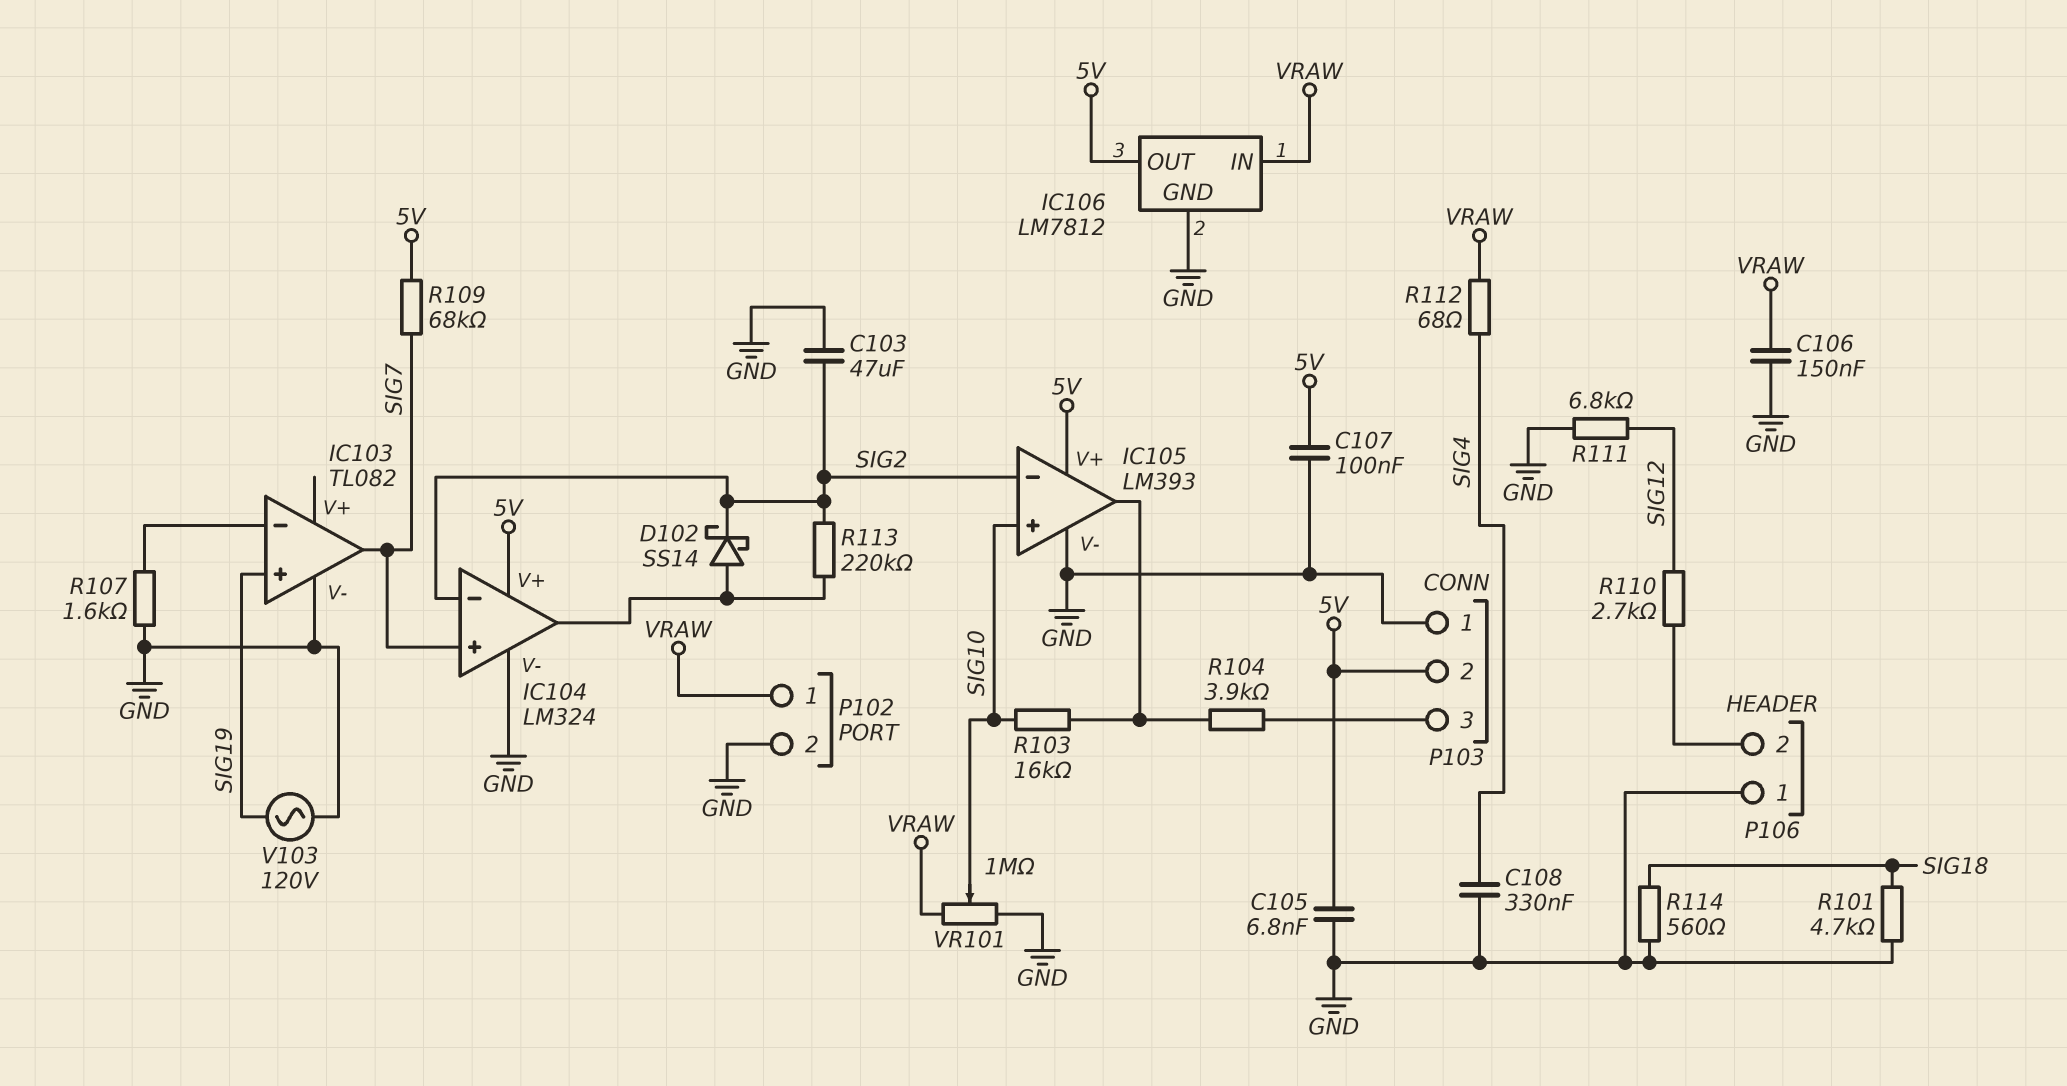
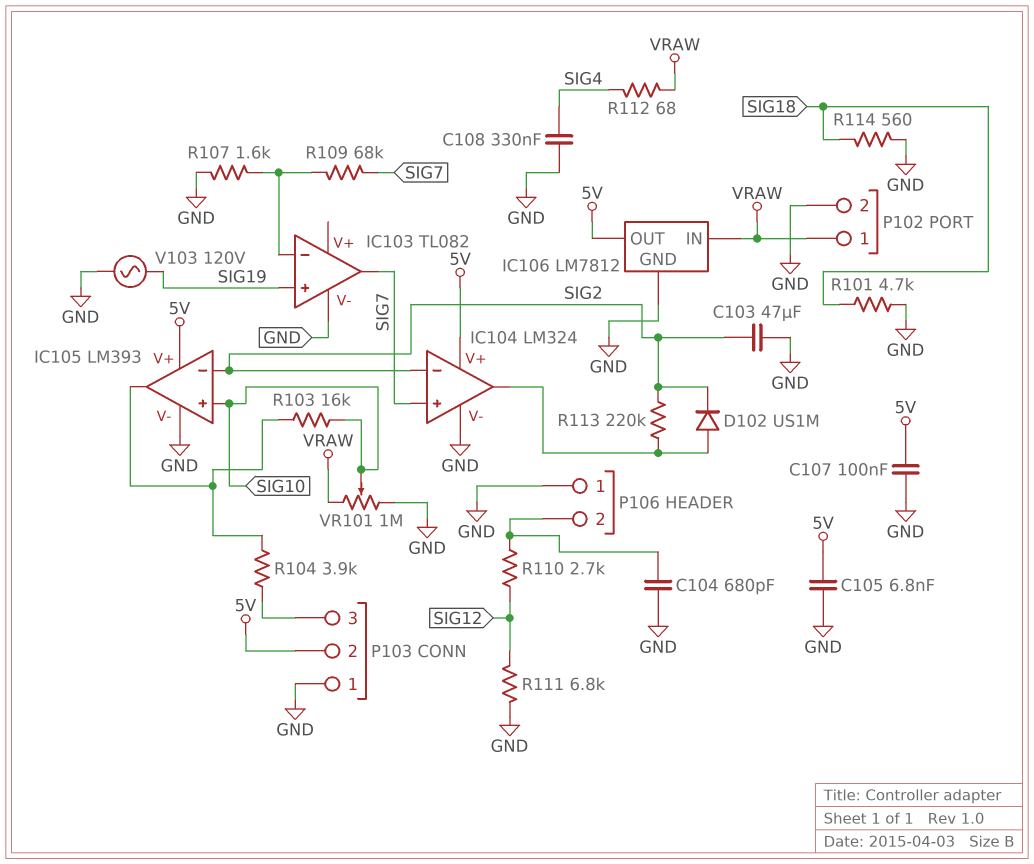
C104: none -> 680pF (GND, P106/2)
C106: 150nF (GND, VRAW) -> none
D102: schottky SS14 (A IC104/out, K SIG2) -> diode US1M (A IC104/out, K SIG2)
R109: 68k (5V, SIG7) -> 68k (IC103/in-, SIG7)

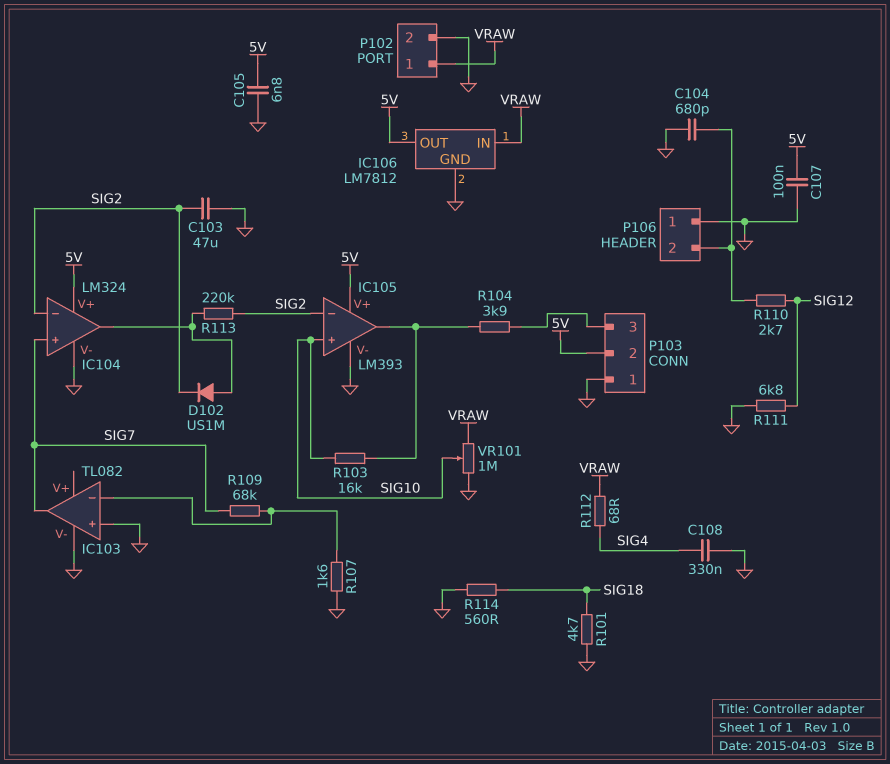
IC103 pin in+: SIG19 -> GND
V103: AC 120V (GND, SIG19) -> none

